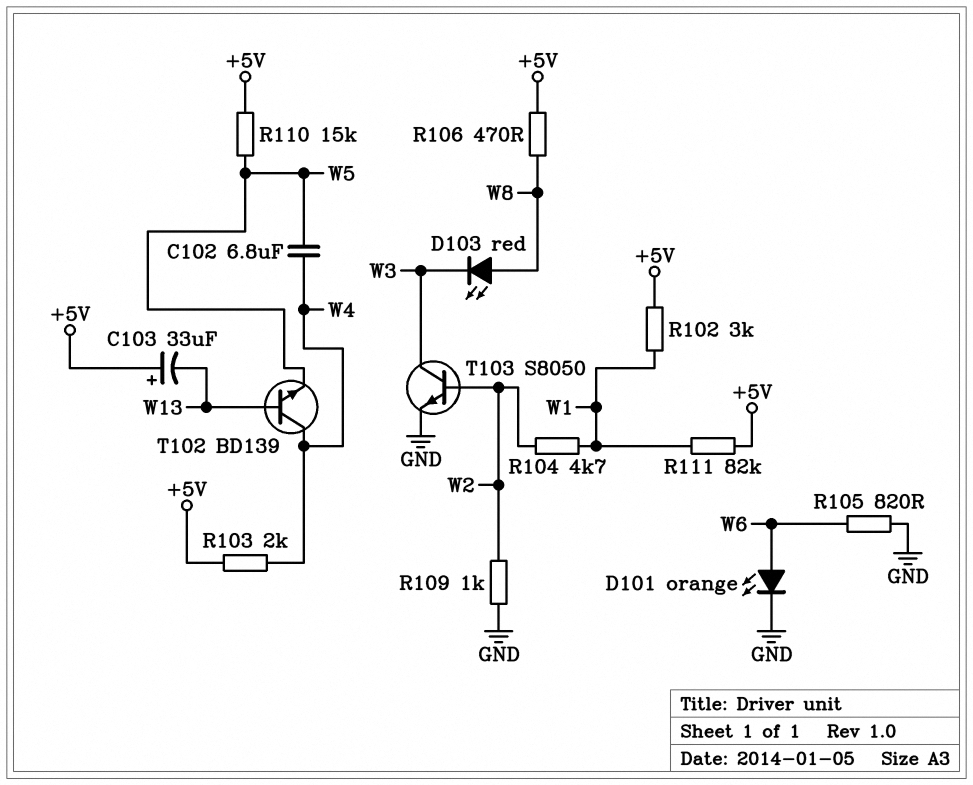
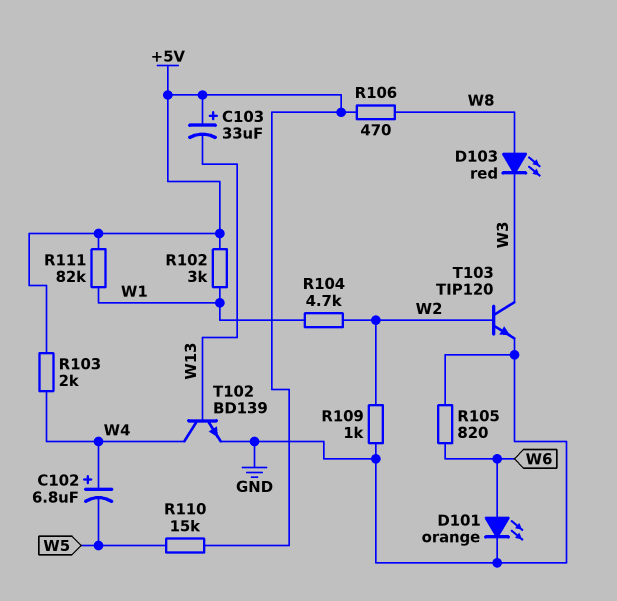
C102: 6.8uF (W4, W5) -> 6.8uF (plus W4, minus W5)
T102: NPN BD139 (B W13, C W4, E W5) -> NPN BD139 (B W13, C W4, E GND)
T103: NPN S8050 (B W2, C W3, E GND) -> NPN TIP120 (B W2, C W3, E GND)

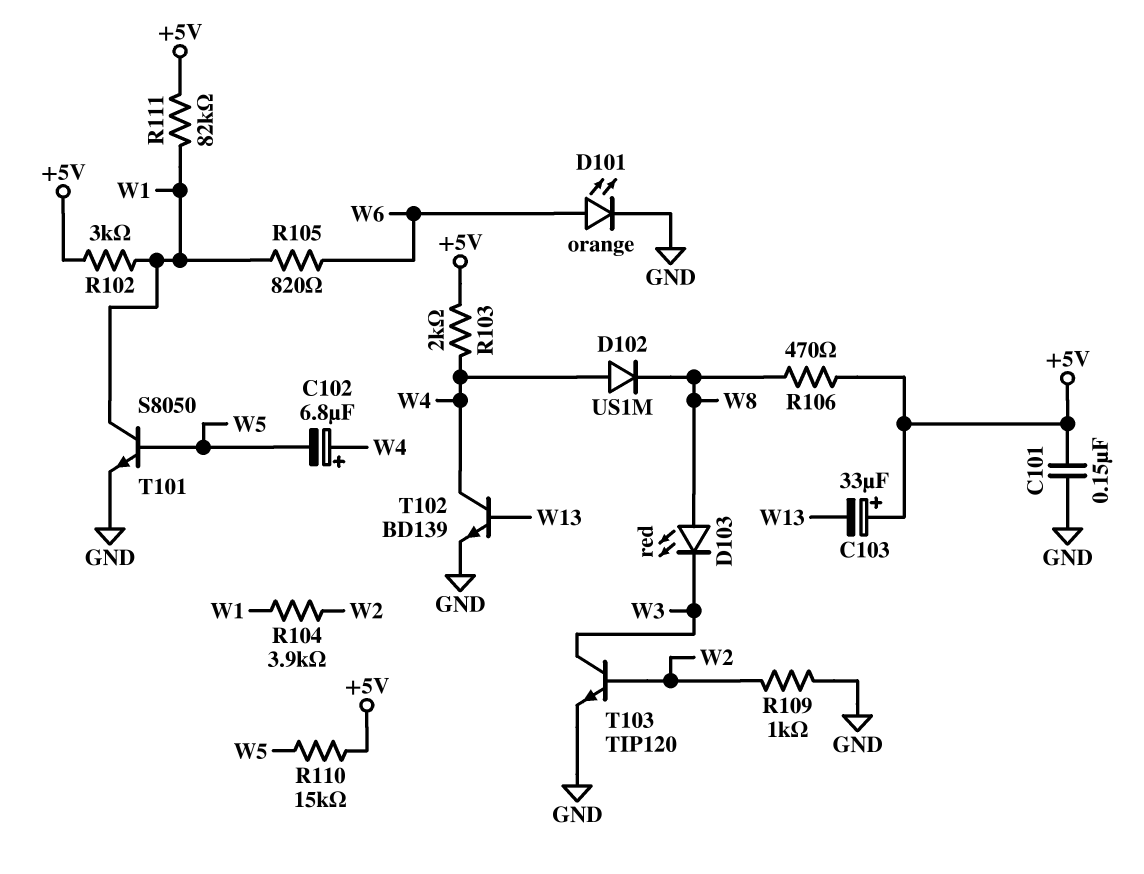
C101: none -> 150nF (+5V, GND)
D102: none -> diode US1M (A W4, K W8)
R104: 4.7k (W1, W2) -> 3.9k (W1, W2)
R105: 820 (GND, W6) -> 820 (W1, W6)
T101: none -> NPN S8050 (B W5, C W1, E GND)

